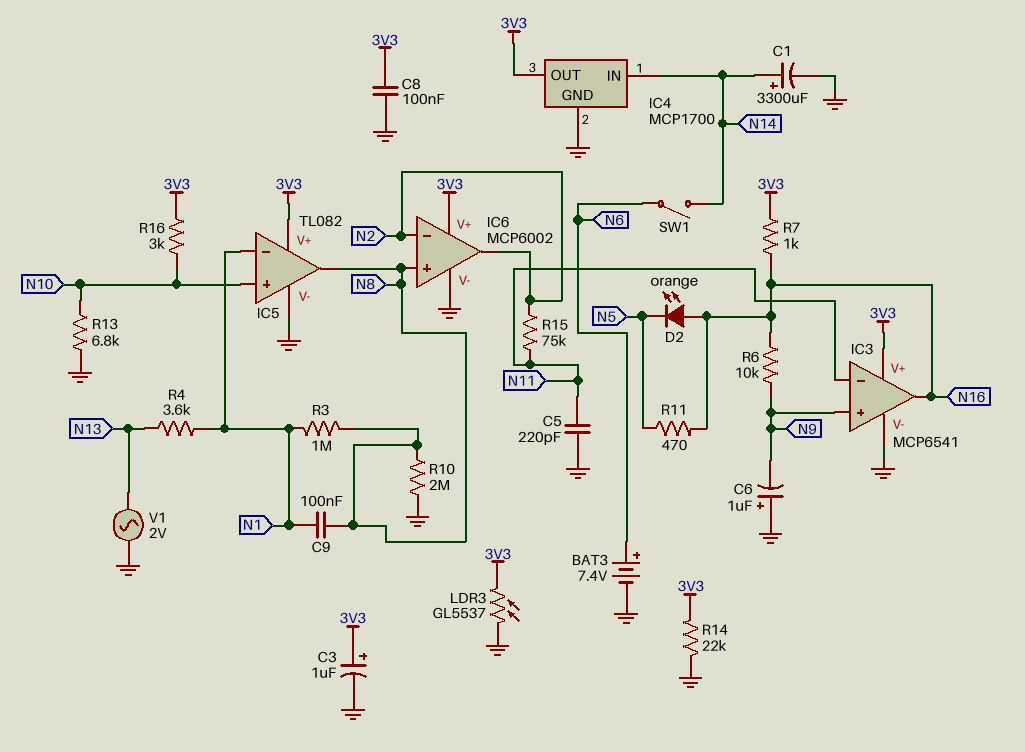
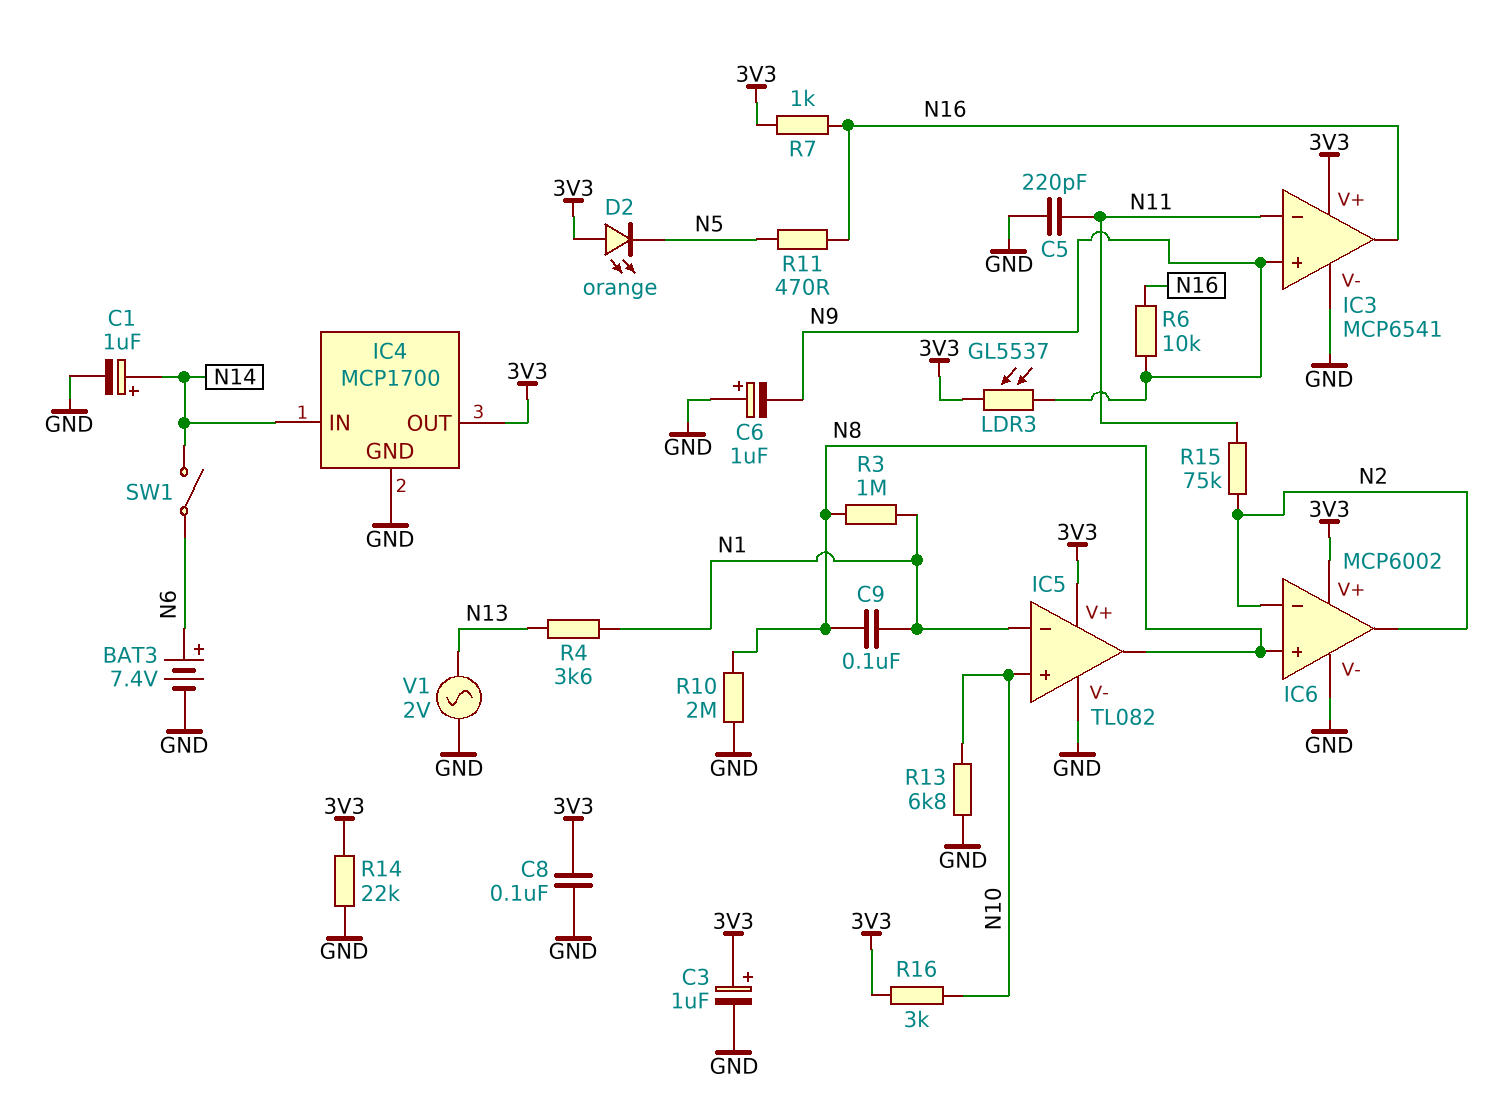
C1: 3300uF (plus N14, minus GND) -> 1uF (plus N14, minus GND)
D2: LED orange (A N16, K N5) -> LED orange (A 3V3, K N5)
LDR3: GL5537 (3V3, GND) -> GL5537 (3V3, N9)

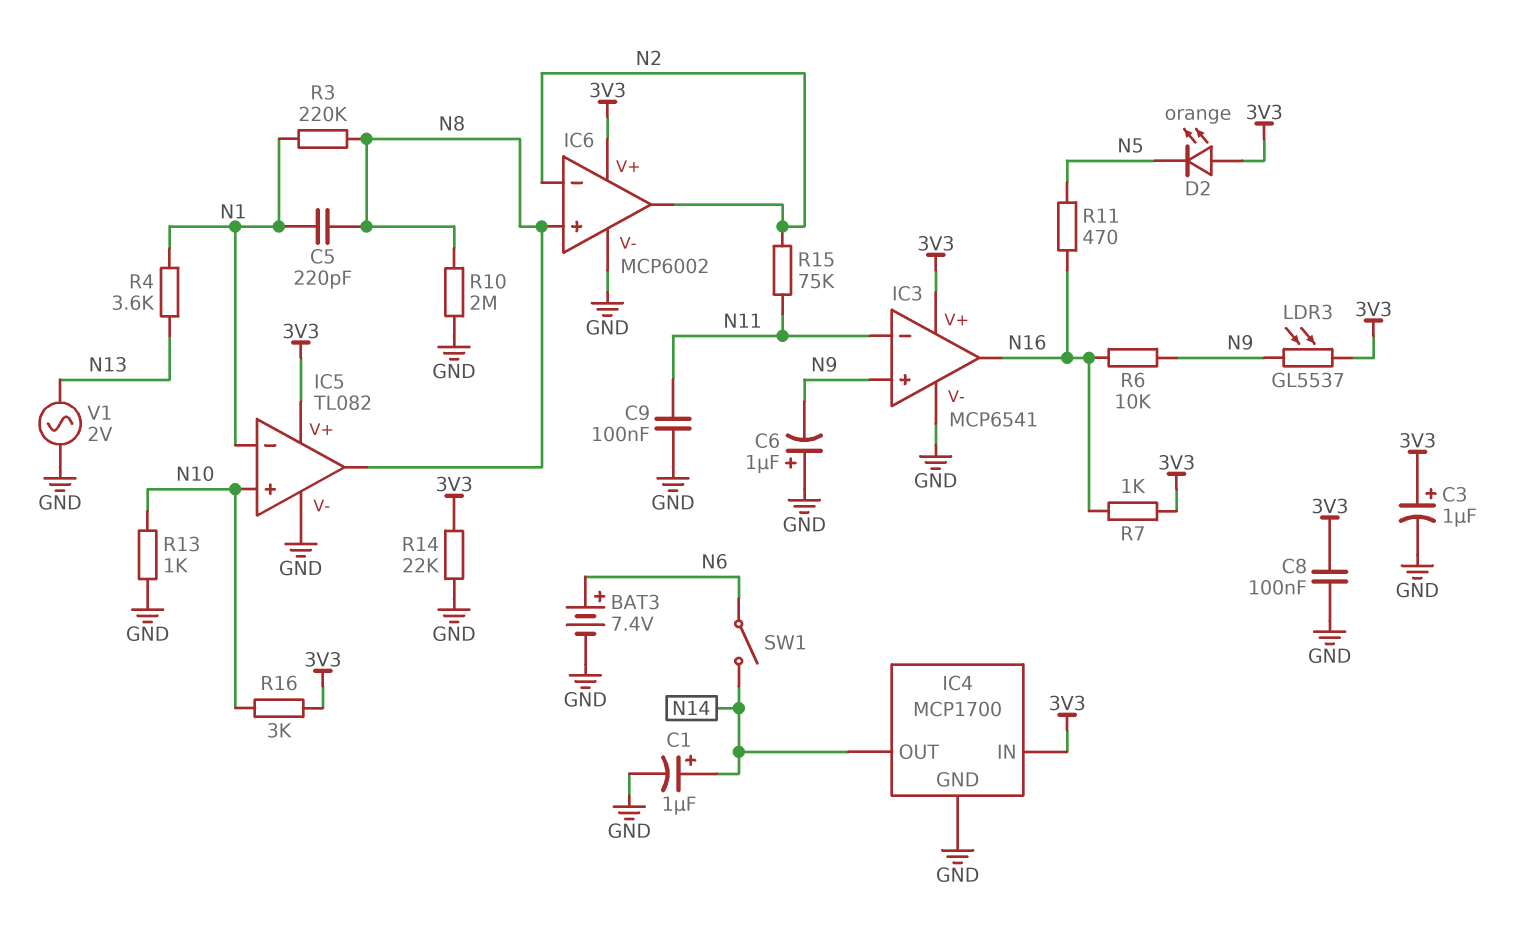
C5: 220pF (GND, N11) -> 220pF (N1, N8)
C9: 100nF (N1, N8) -> 100nF (GND, N11)
IC4 pin IN: N14 -> 3V3
IC4 pin OUT: 3V3 -> N14
R3: 1M (N1, N8) -> 220k (N1, N8)
R13: 6.8k (GND, N10) -> 1k (GND, N10)

